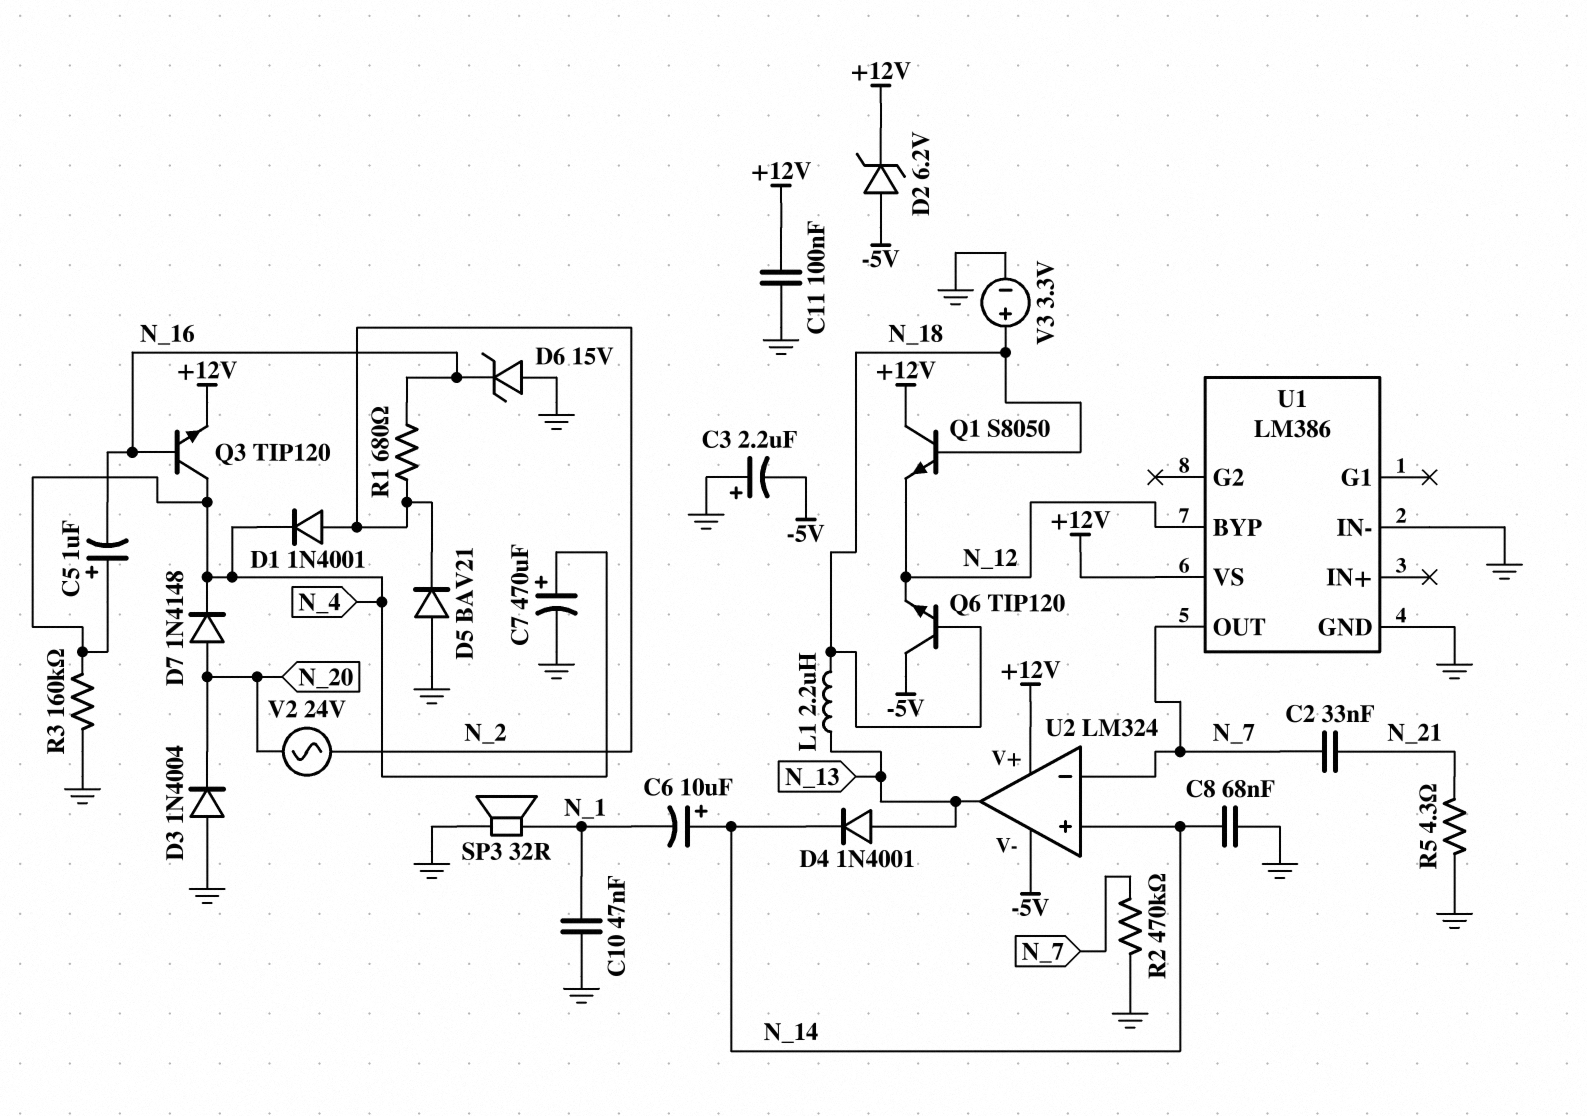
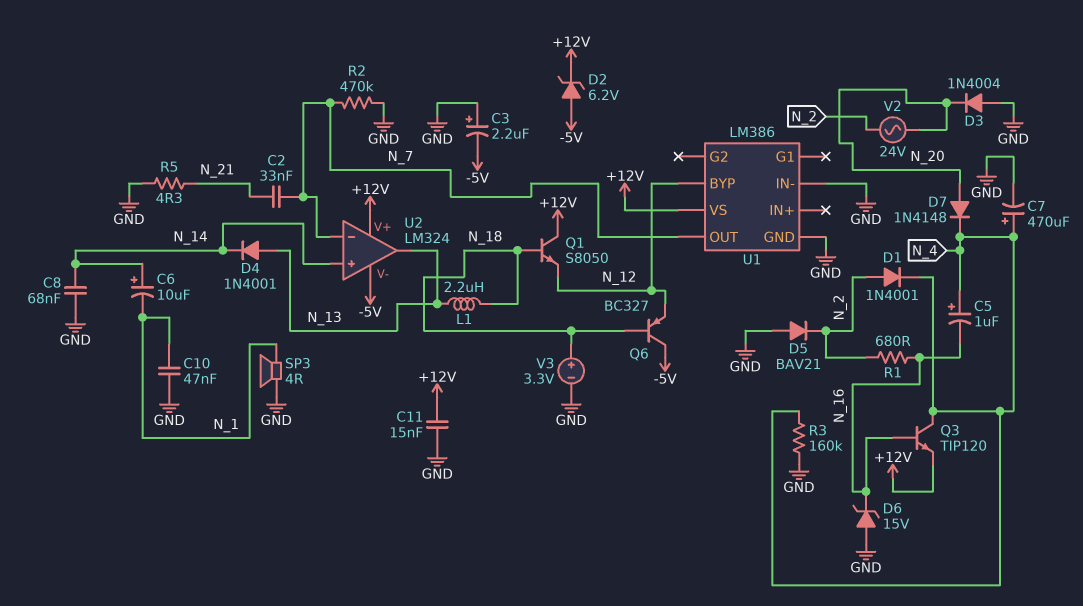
C11: 100nF (+12V, GND) -> 15nF (+12V, GND)
Q6: NPN TIP120 (B N_18, C -5V, E N_12) -> PNP BC327 (B N_18, C -5V, E N_12)
SP3: speaker 32R (GND, N_1) -> speaker 4R (GND, N_1)

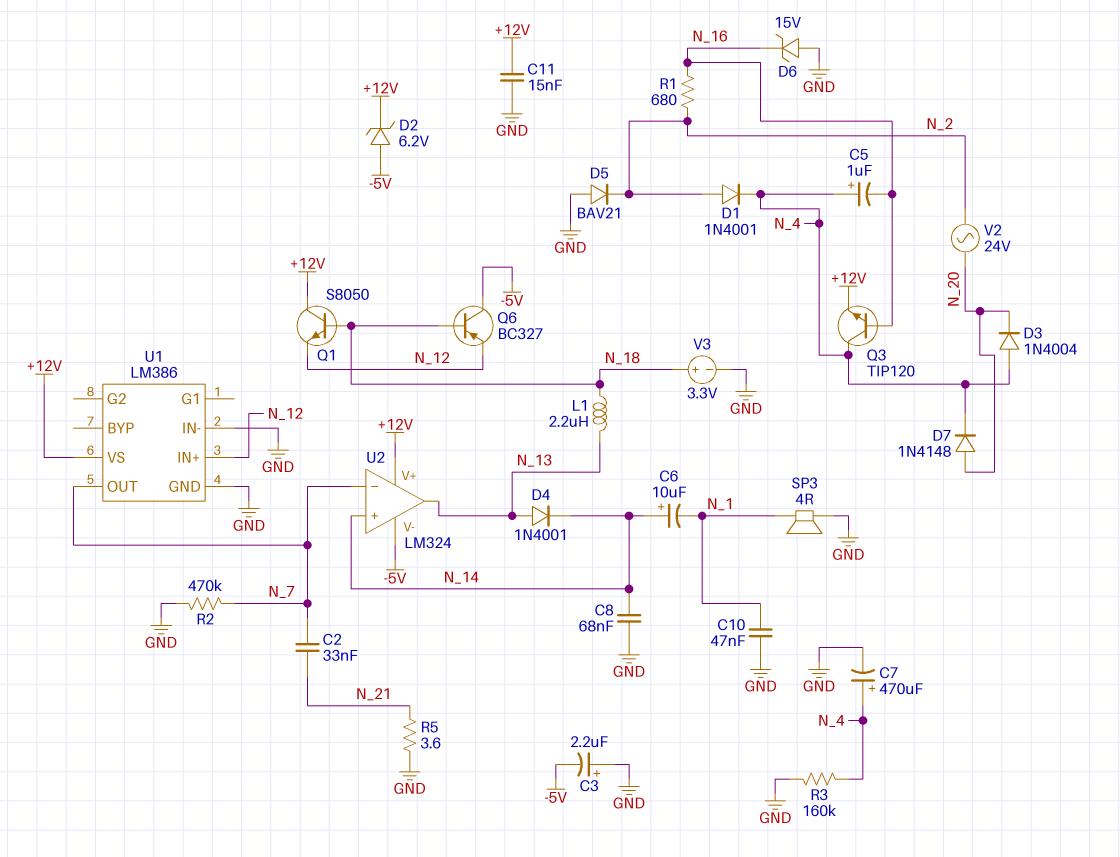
D3: diode 1N4004 (A GND, K N_20) -> diode 1N4004 (A N_4, K N_20)
R5: 4.3 (GND, N_21) -> 3.6 (GND, N_21)
U1 pin BYP: N_12 -> none
U1 pin IN+: none -> N_12

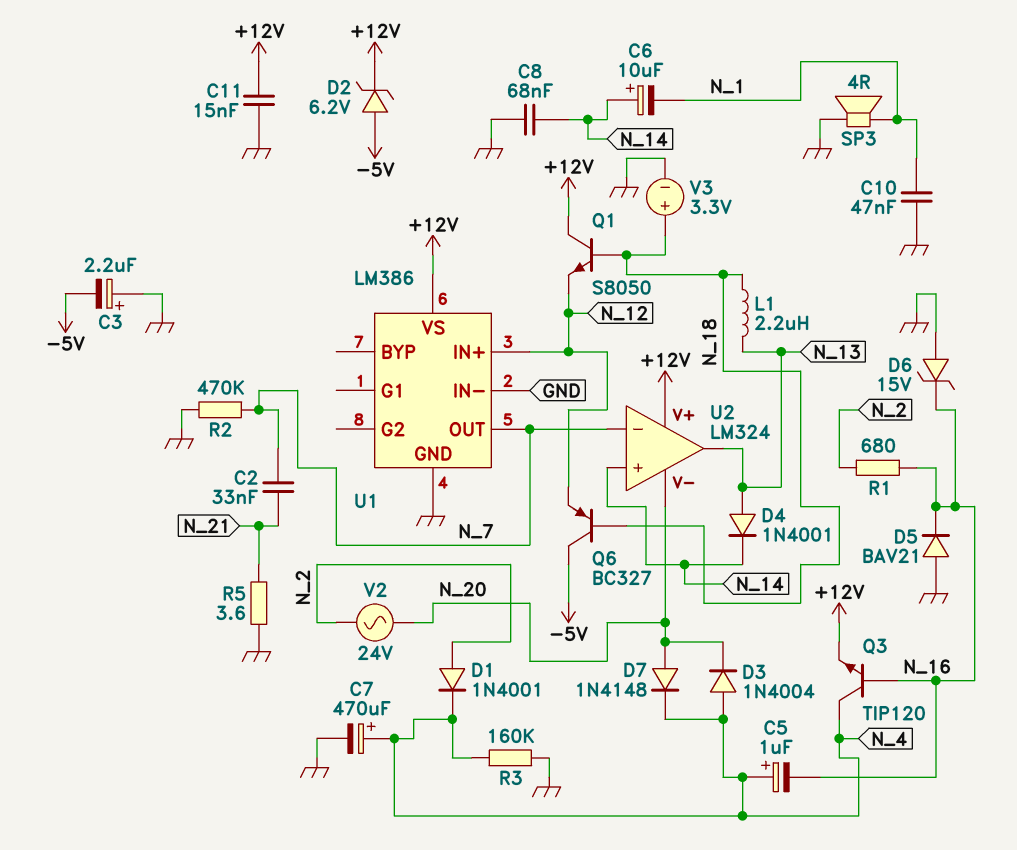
D5: diode BAV21 (A GND, K N_2) -> diode BAV21 (A GND, K N_16)
U2 pin V-: -5V -> N_20

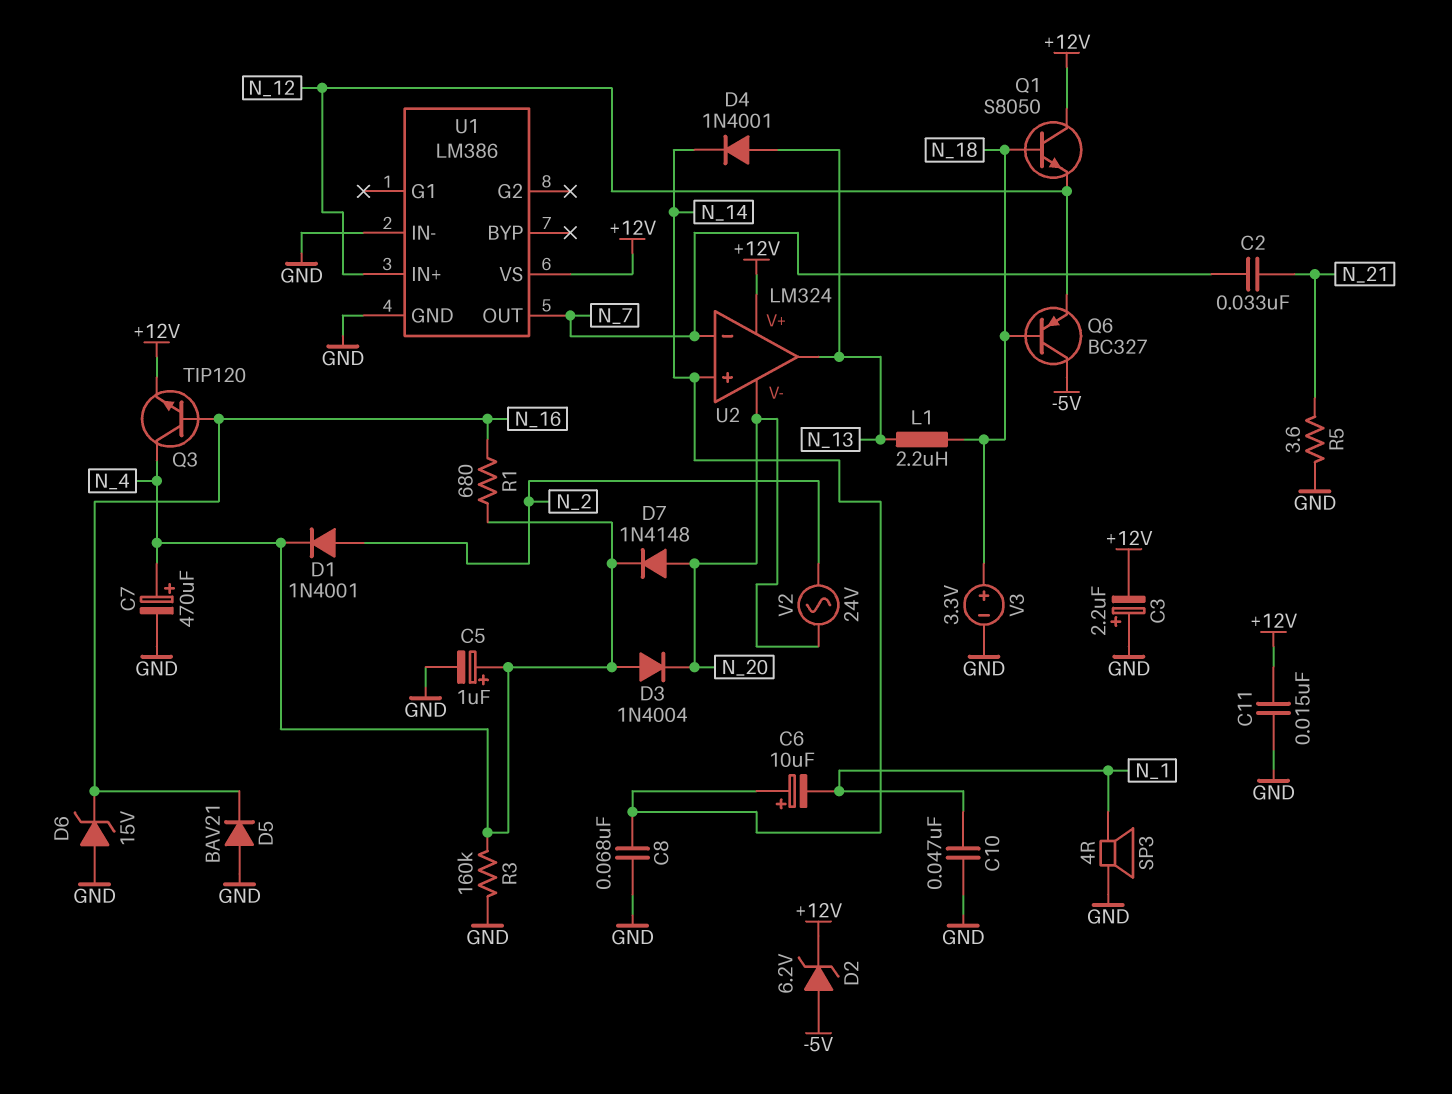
C3: 2.2uF (plus GND, minus -5V) -> 2.2uF (plus GND, minus +12V)
C5: 1uF (plus N_4, minus N_16) -> 1uF (plus N_4, minus GND)
R1: 680 (N_2, N_16) -> 680 (N_4, N_16)
R2: 470k (GND, N_7) -> none

